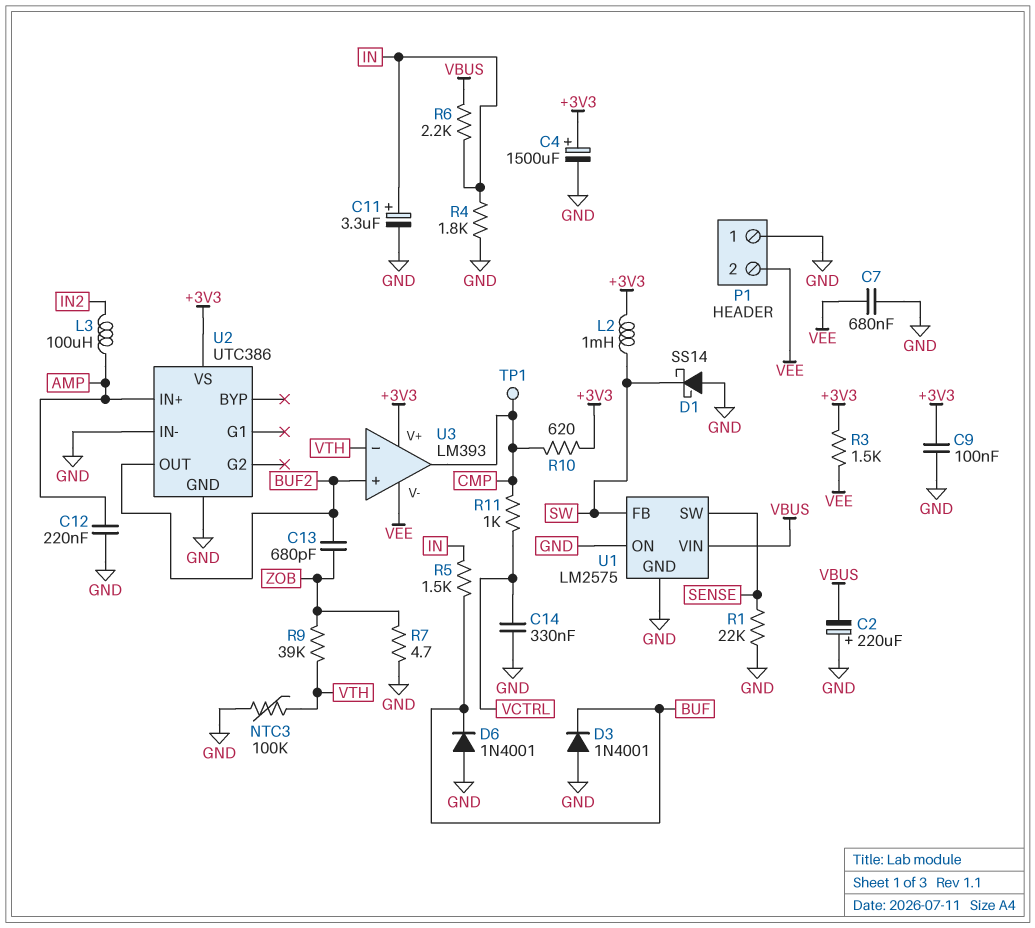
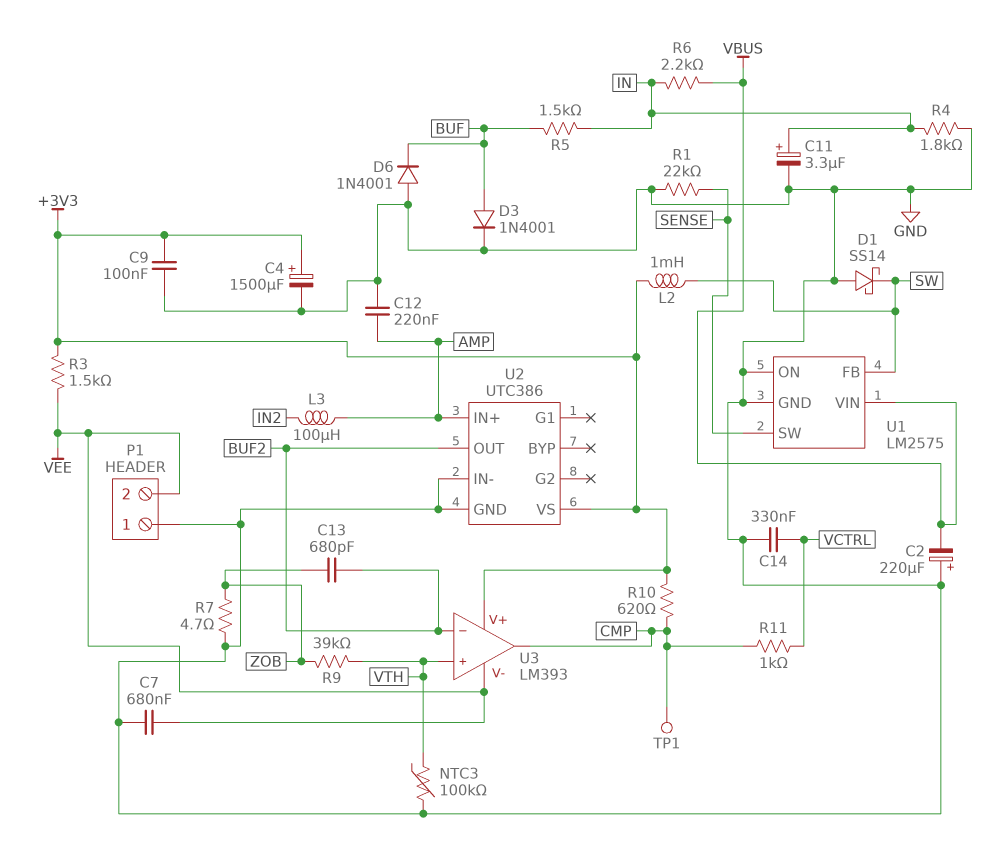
D3: diode 1N4001 (A GND, K BUF) -> diode 1N4001 (A BUF, K GND)
U3 pin in+: BUF2 -> VTH
U3 pin in-: VTH -> BUF2

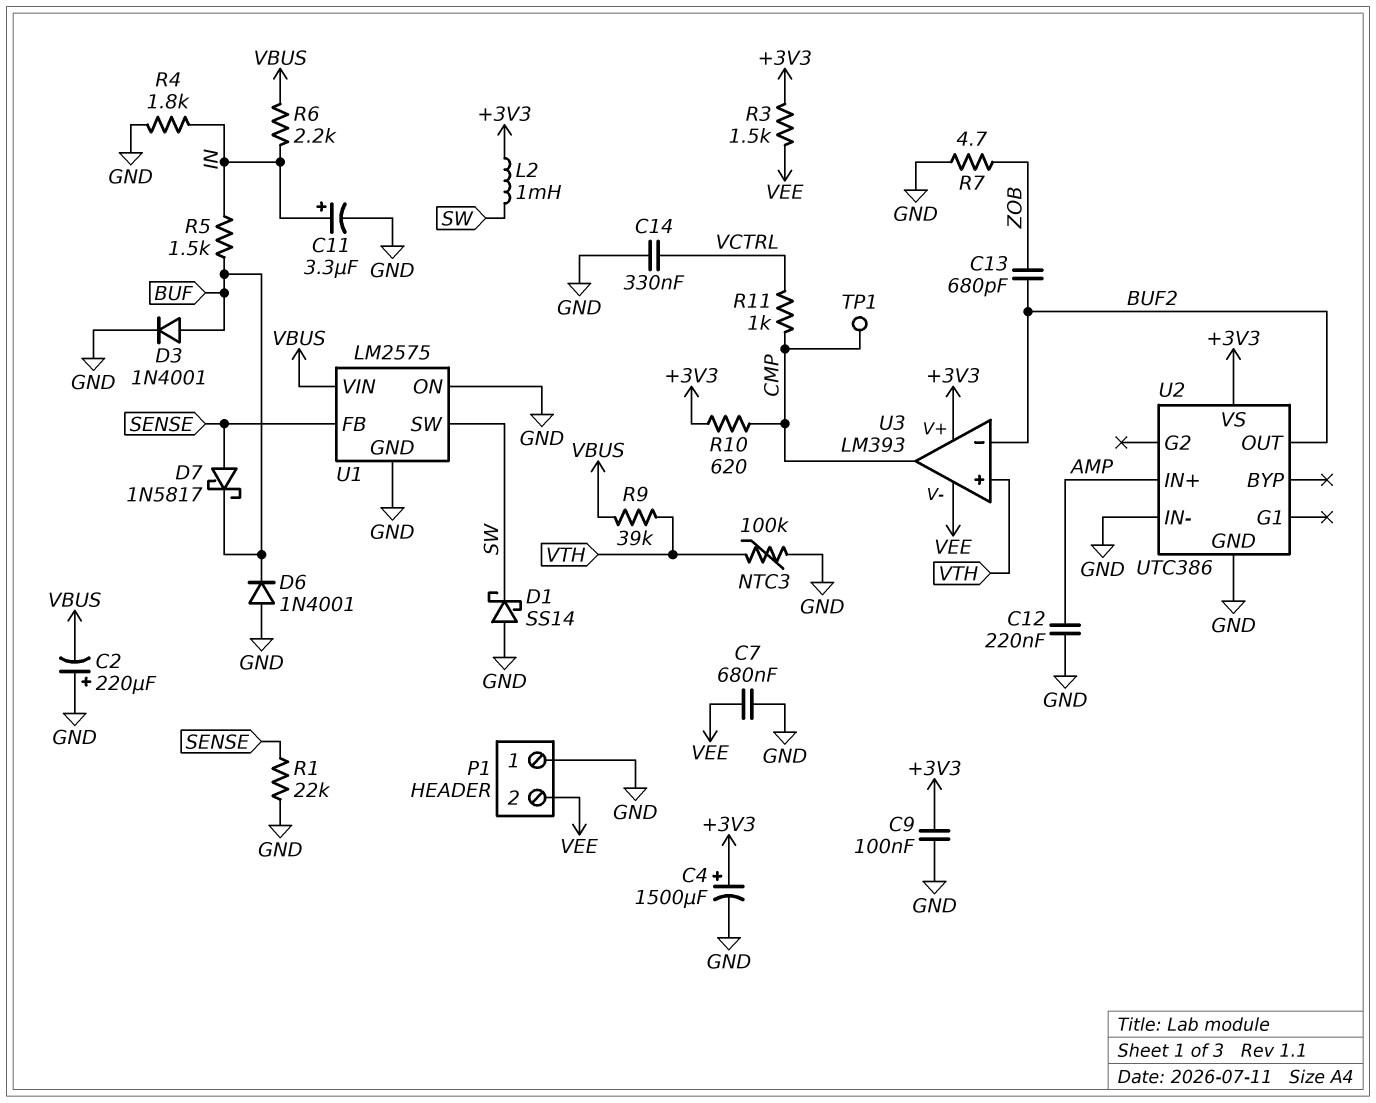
D7: none -> schottky 1N5817 (A SENSE, K BUF)
L3: 100uH (AMP, IN2) -> none
R9: 39k (VTH, ZOB) -> 39k (VBUS, VTH)
U1 pin FB: SW -> SENSE
U1 pin SW: SENSE -> SW

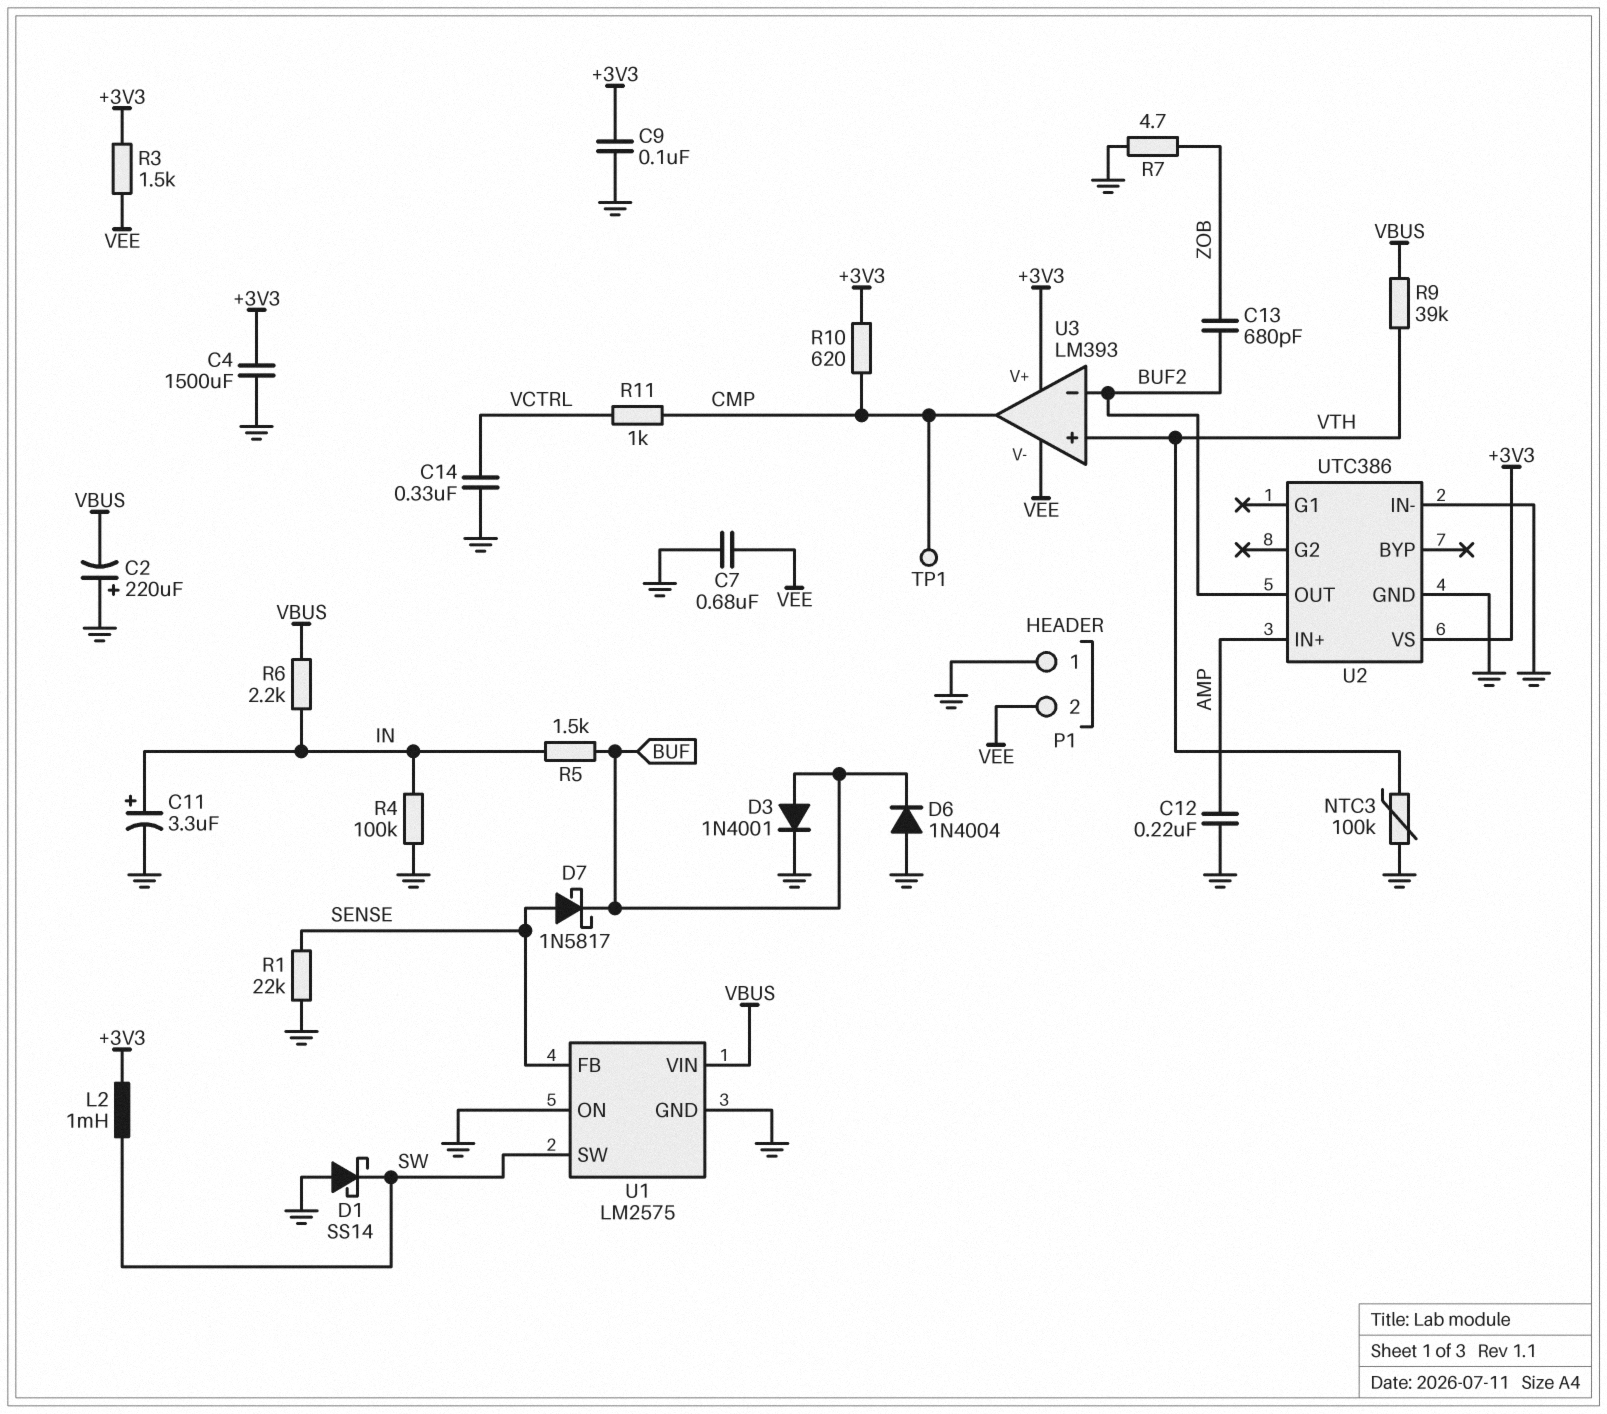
C4: 1500uF (plus +3V3, minus GND) -> 1500uF (+3V3, GND)
D6: diode 1N4001 (A GND, K BUF) -> diode 1N4004 (A GND, K BUF)
R4: 1.8k (GND, IN) -> 100k (GND, IN)

